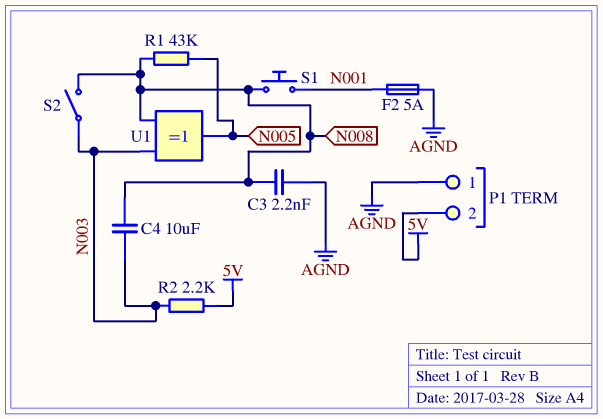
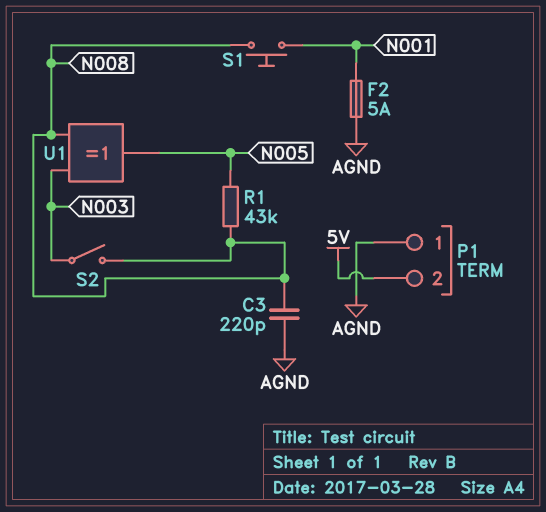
C3: 2.2nF (AGND, N008) -> 220pF (AGND, N008)
C4: 10uF (N003, N008) -> none
R2: 2.2k (5V, N003) -> none

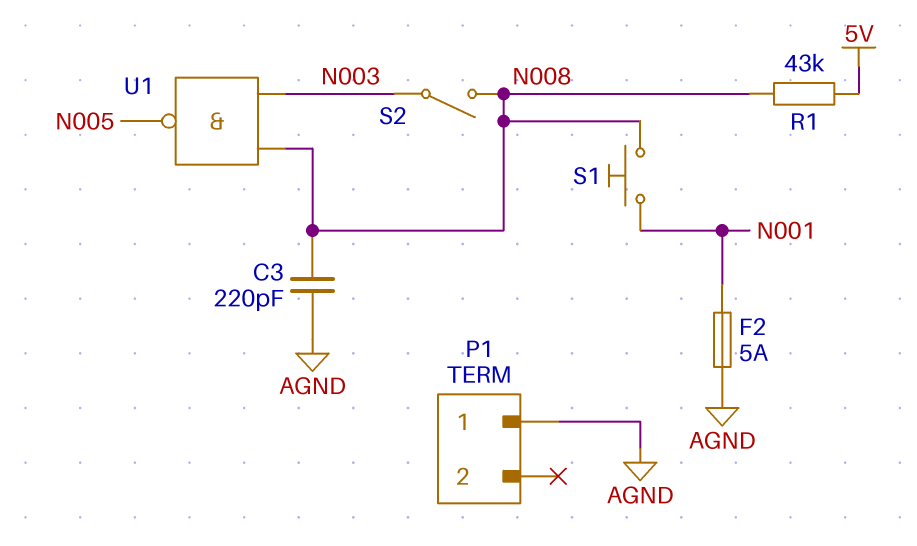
P1 pin 2: 5V -> none
R1: 43k (N005, N008) -> 43k (5V, N008)
U1: XOR (in N003, in N008, out N005) -> NAND (in N003, in N008, out N005)

